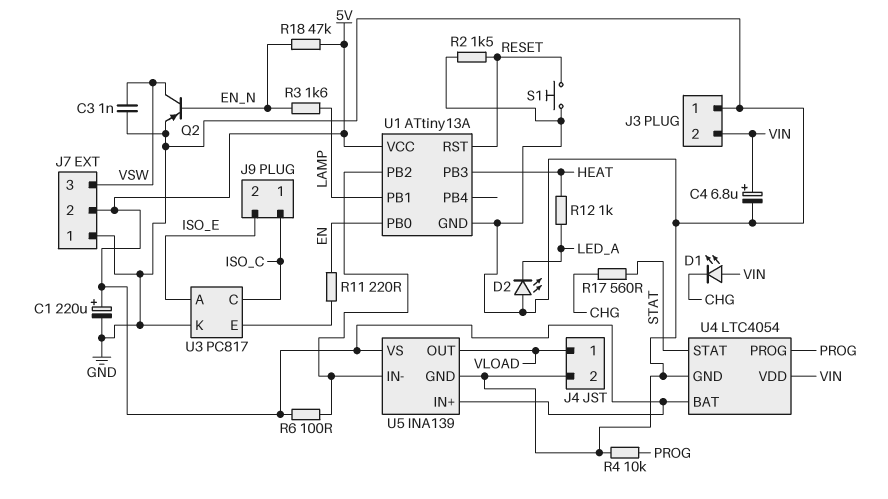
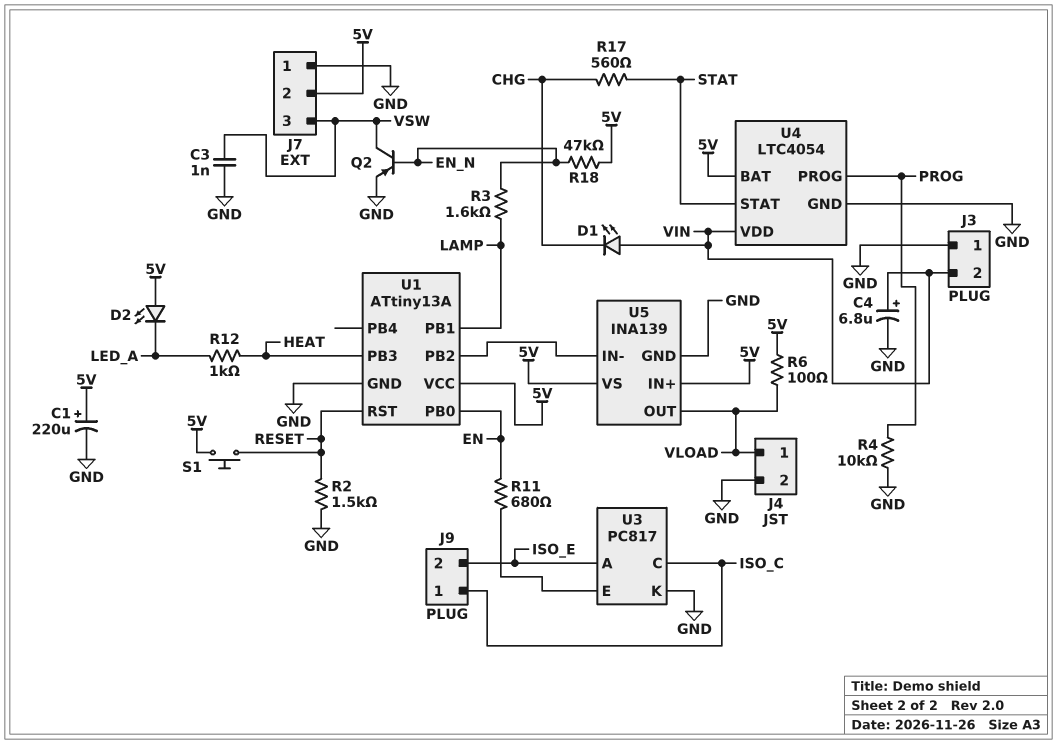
D2: LED (A GND, K LED_A) -> LED (A 5V, K LED_A)
R6: 100 (5V, U1/PB2) -> 100 (5V, VLOAD)
R11: 220 (EN, U3/E) -> 680 (EN, U3/E)
S1: button (GND, RESET) -> button (5V, RESET)

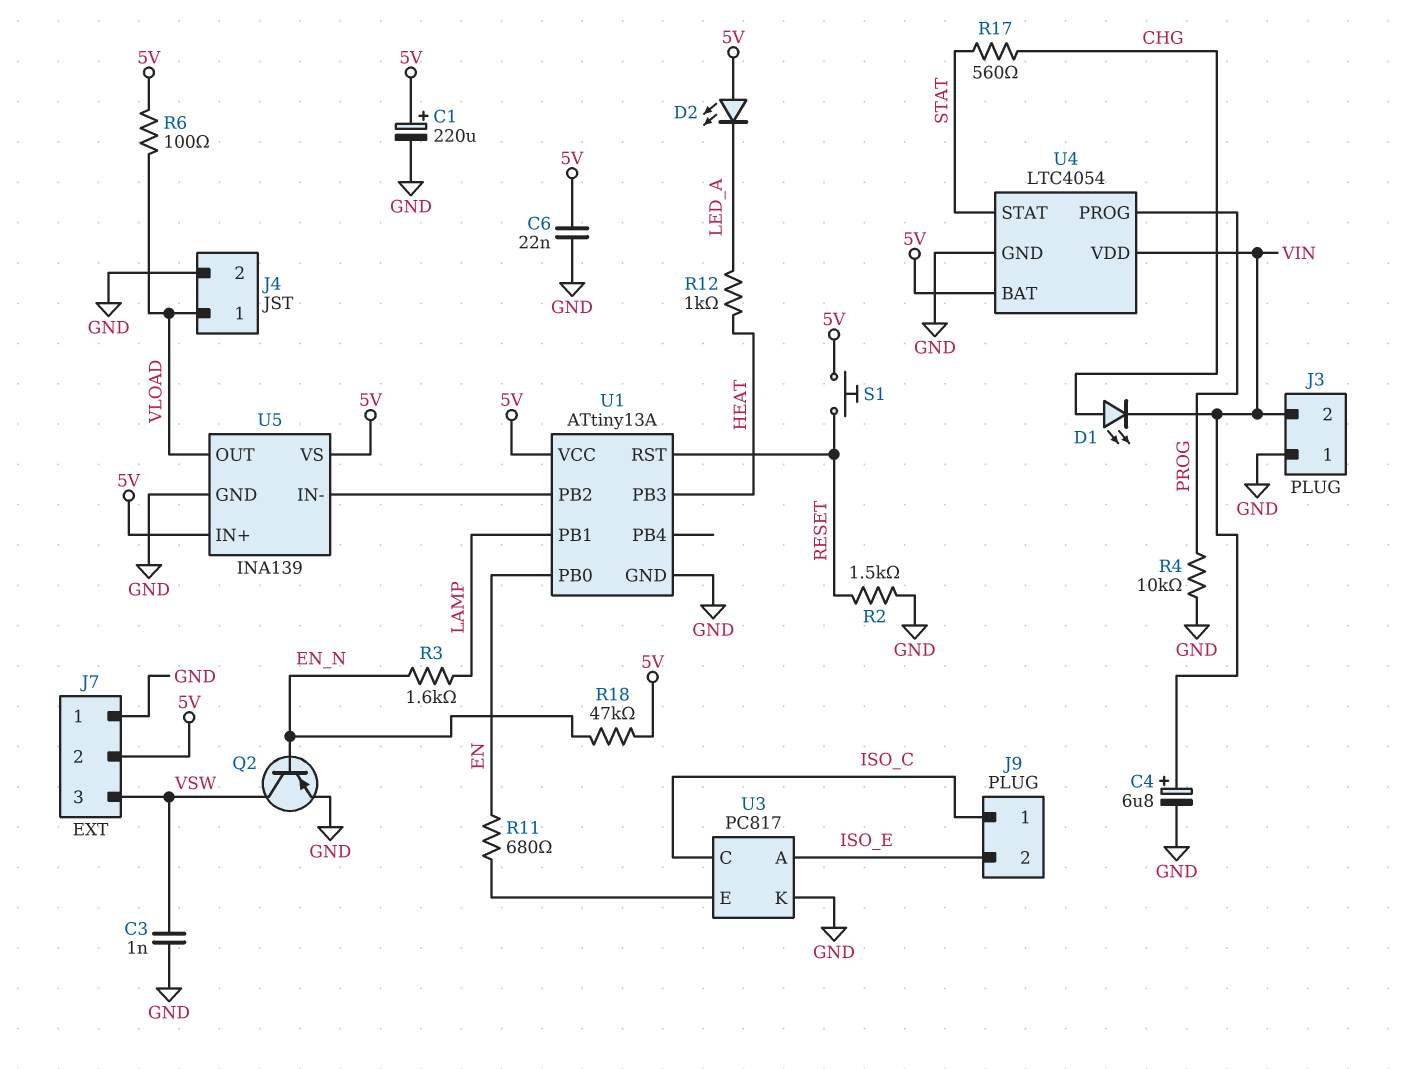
C6: none -> 22nF (5V, GND)
D1: LED (A VIN, K CHG) -> LED (A CHG, K VIN)

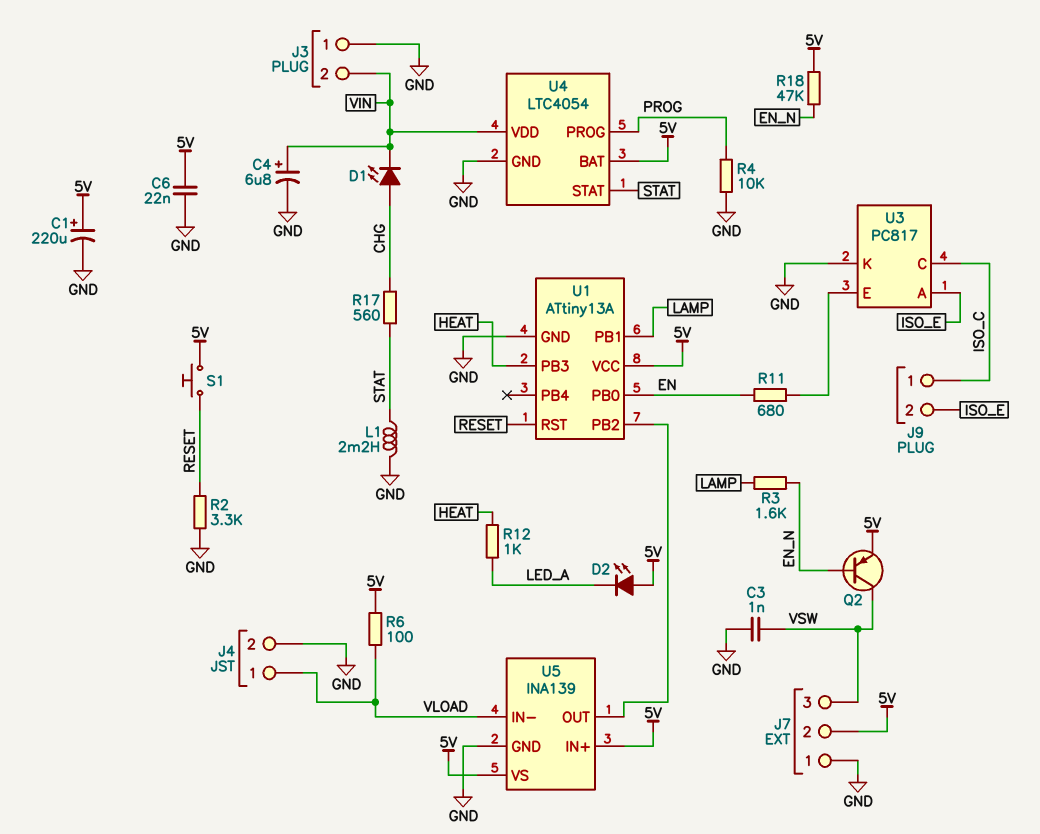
L1: none -> 2.2mH (GND, STAT)
Q2: PNP (B EN_N, C VSW, E GND) -> PNP (B EN_N, C VSW, E 5V)
R2: 1.5k (GND, RESET) -> 3.3k (GND, RESET)
U5 pin IN-: U1/PB2 -> VLOAD
U5 pin OUT: VLOAD -> U1/PB2

